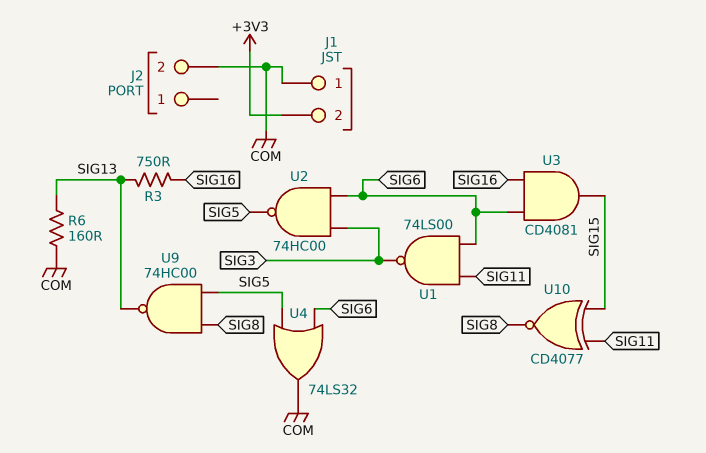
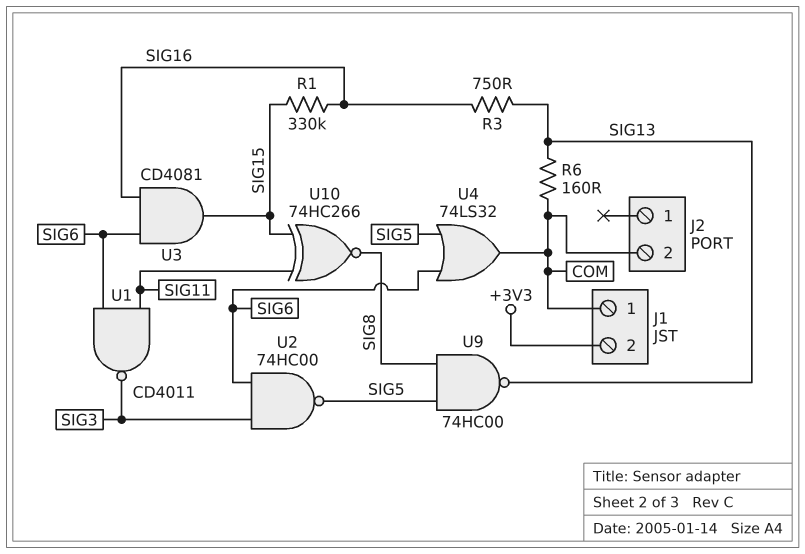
R1: none -> 330k (SIG15, SIG16)
U1: NAND 74LS00 (in SIG6, in SIG11, out SIG3) -> NAND CD4011 (in SIG6, in SIG11, out SIG3)
U10: XNOR CD4077 (in SIG11, in SIG15, out SIG8) -> XNOR 74HC266 (in SIG11, in SIG15, out SIG8)

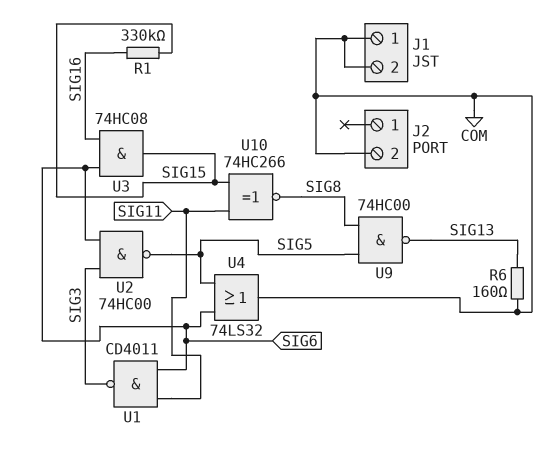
J1 pin 2: +3V3 -> COM
R3: 750 (SIG13, SIG16) -> none
U3: AND CD4081 (in SIG6, in SIG16, out SIG15) -> AND 74HC08 (in SIG6, in SIG16, out SIG15)

